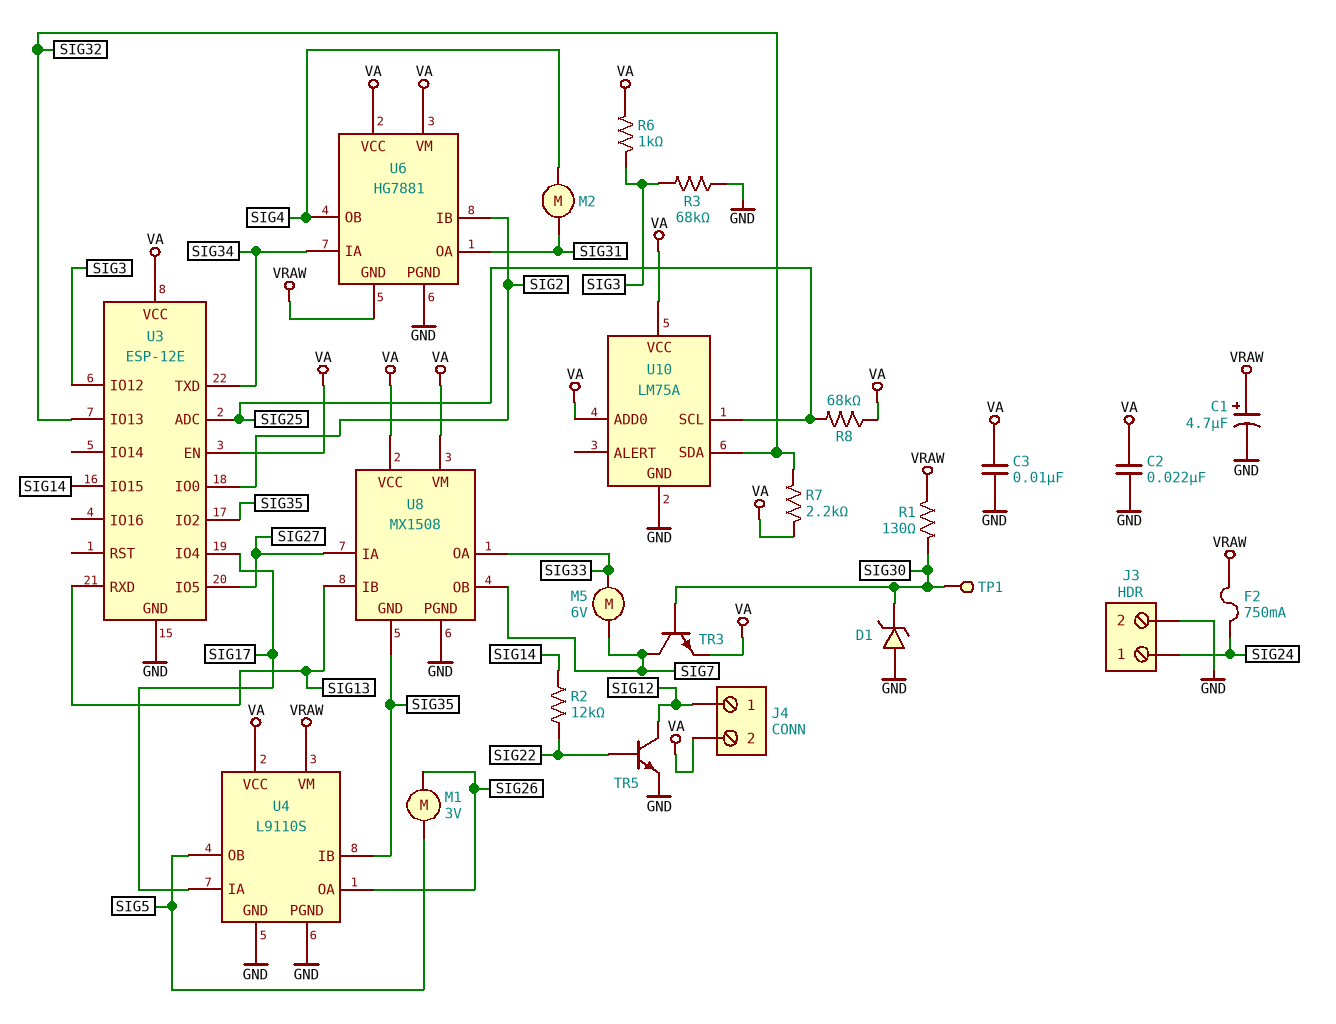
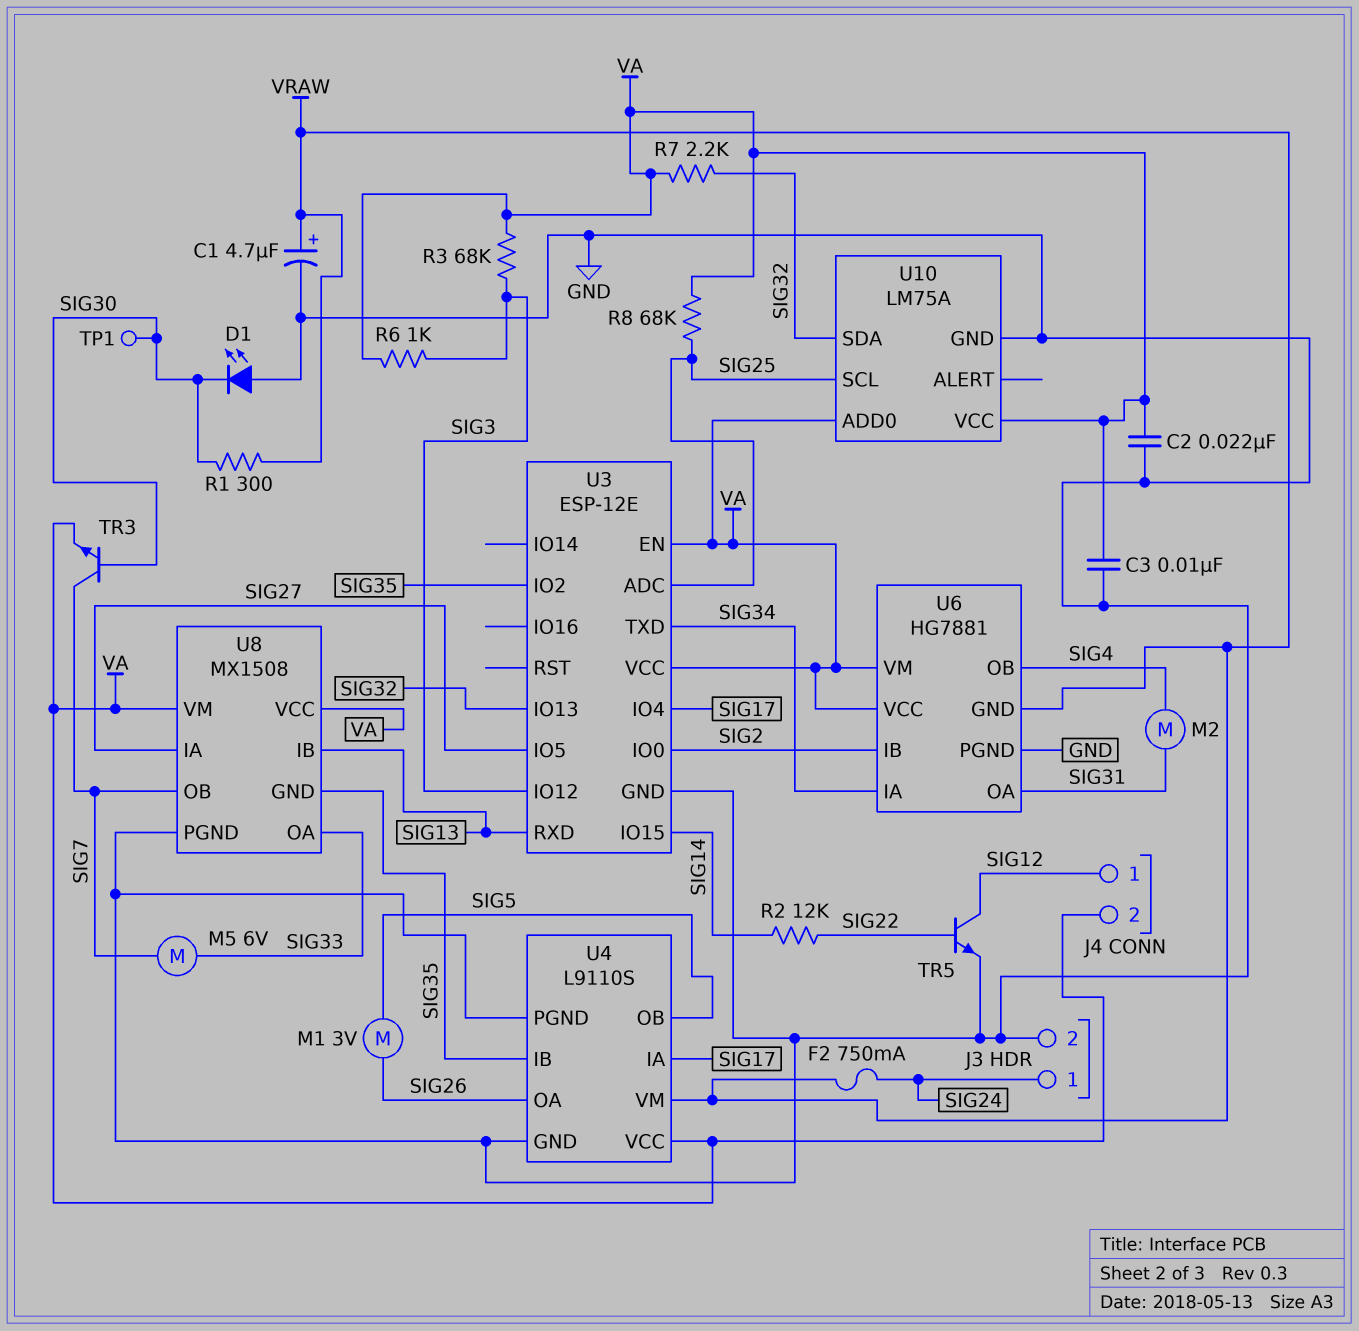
D1: zener (A GND, K SIG30) -> LED (A GND, K SIG30)
R1: 130 (SIG30, VRAW) -> 300 (SIG30, VRAW)
R3: 68k (GND, SIG3) -> 68k (SIG3, VA)

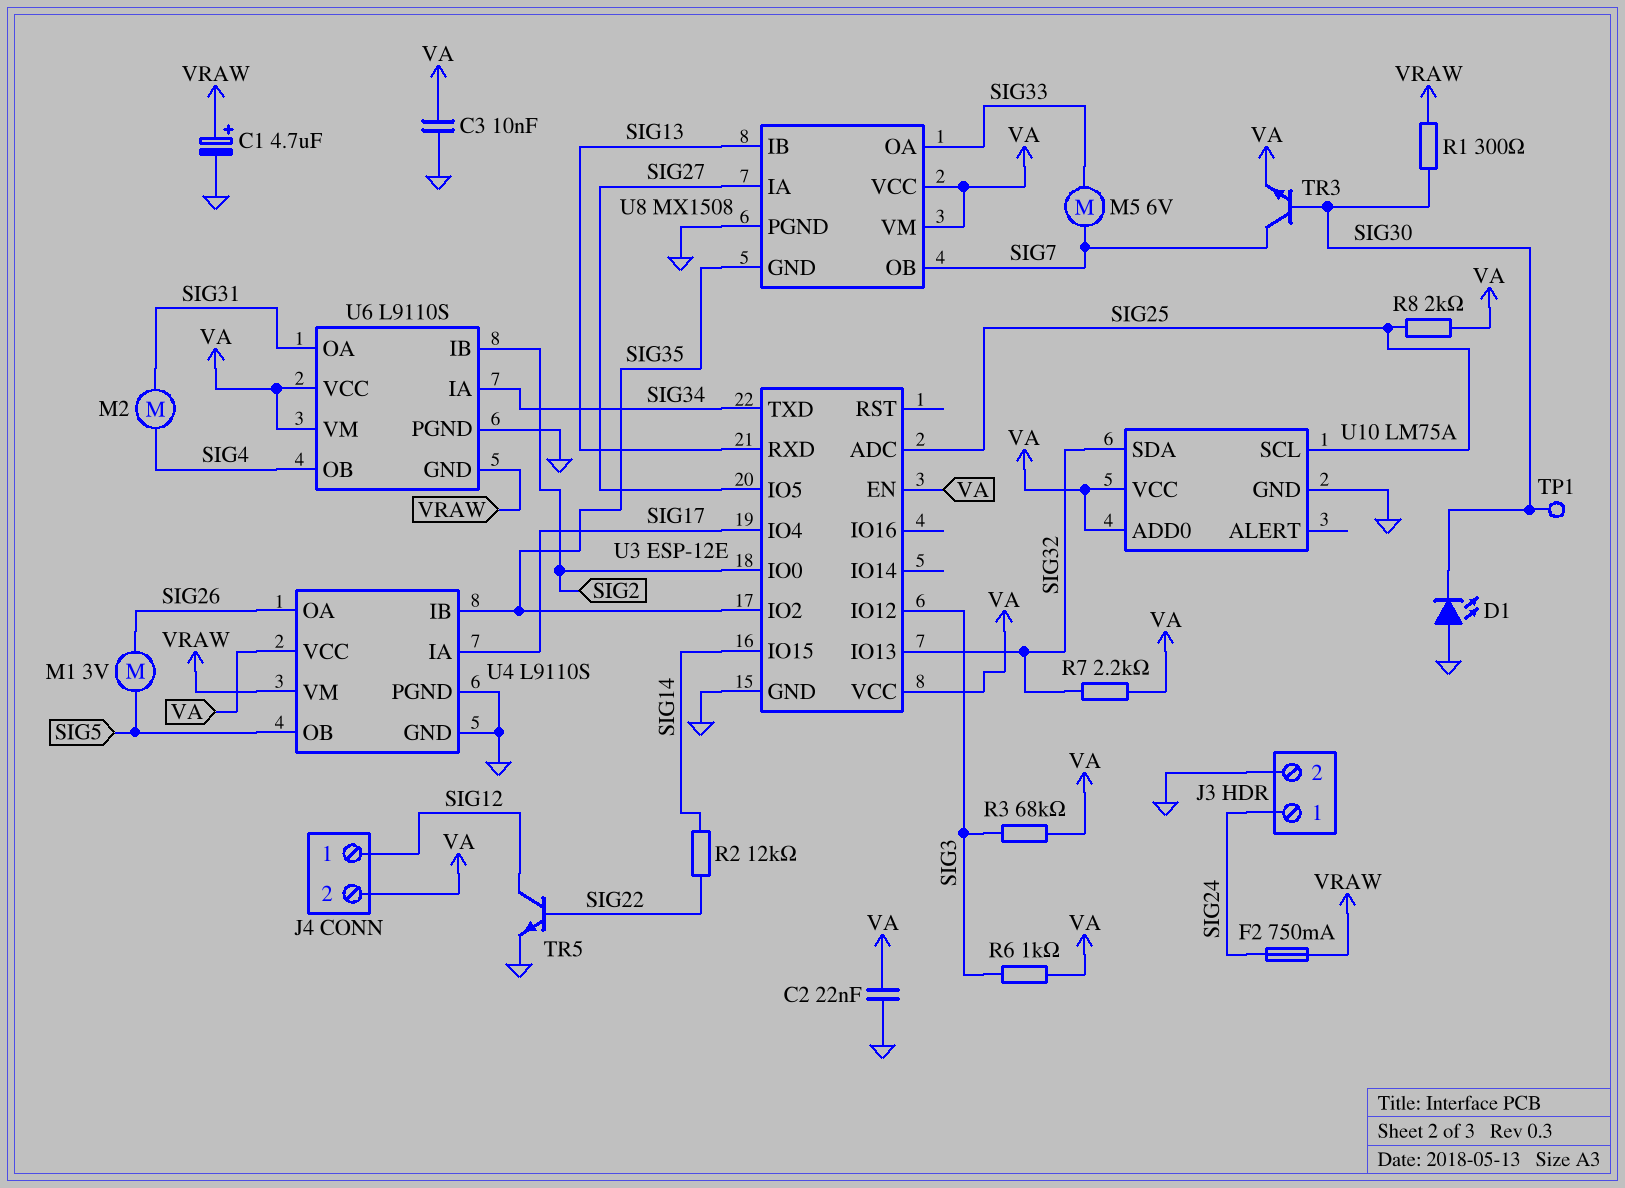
R8: 68k (SIG25, VA) -> 2k (SIG25, VA)
U6: HG7881 -> L9110S

